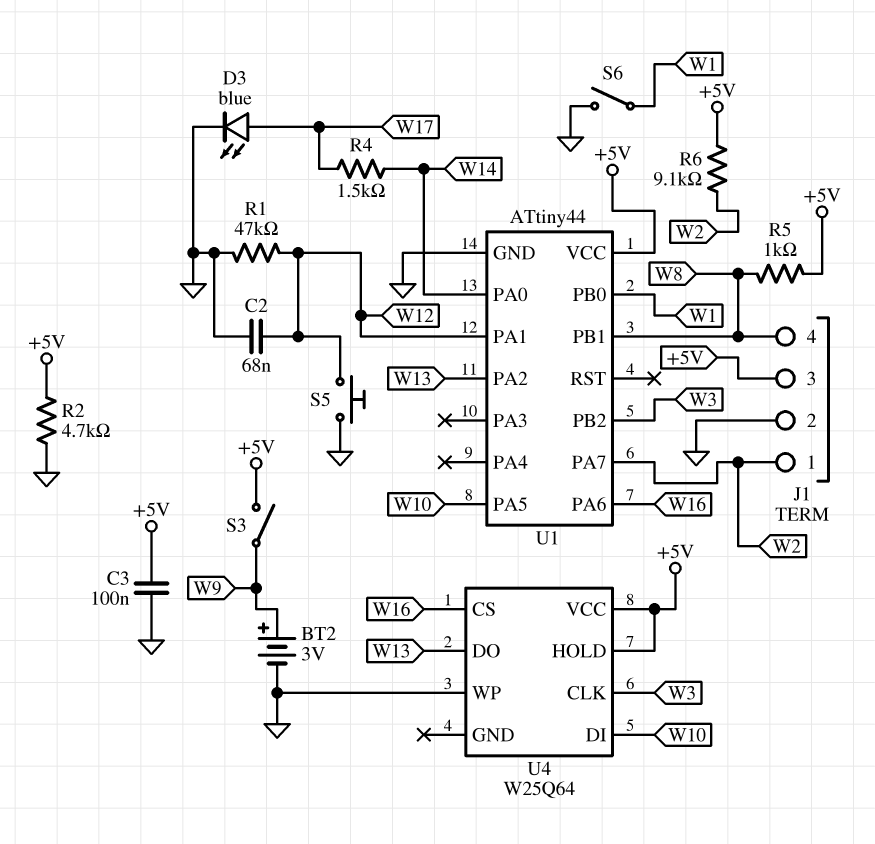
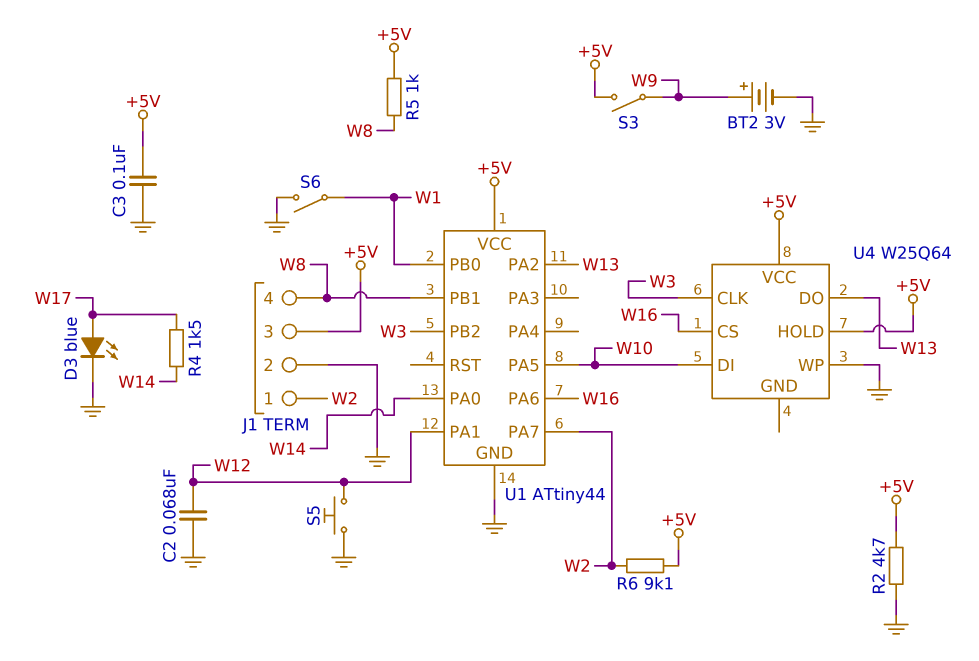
R1: 47k (GND, W12) -> none

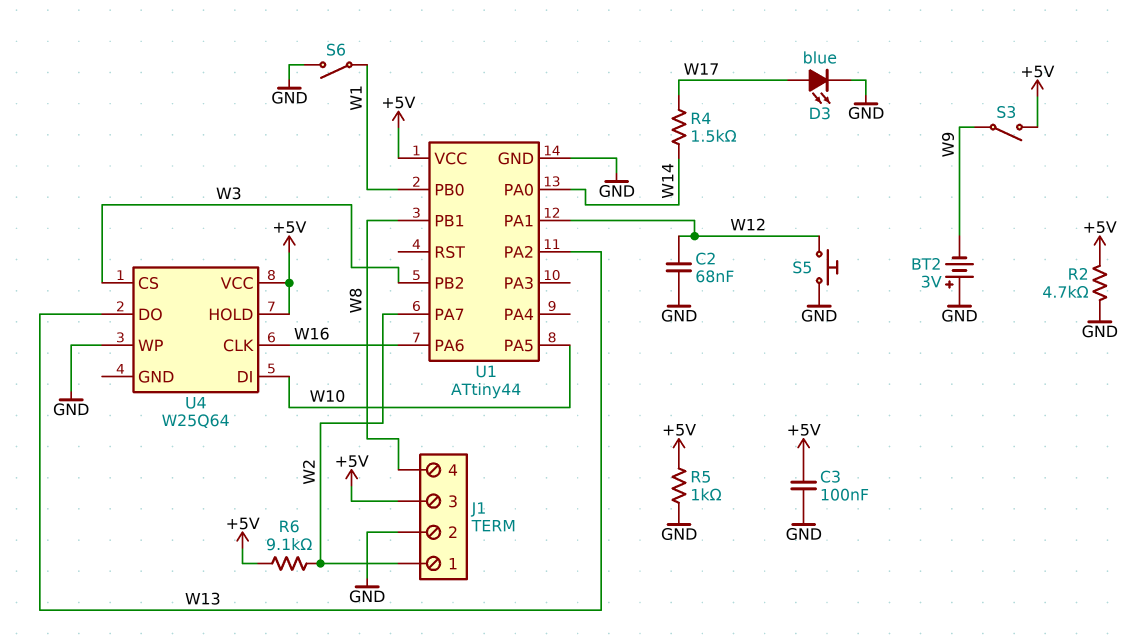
BT2: 3V (plus W9, minus GND) -> 3V (plus GND, minus W9)
R5: 1k (+5V, W8) -> 1k (+5V, GND)
U4 pin CLK: W3 -> W16
U4 pin CS: W16 -> W3

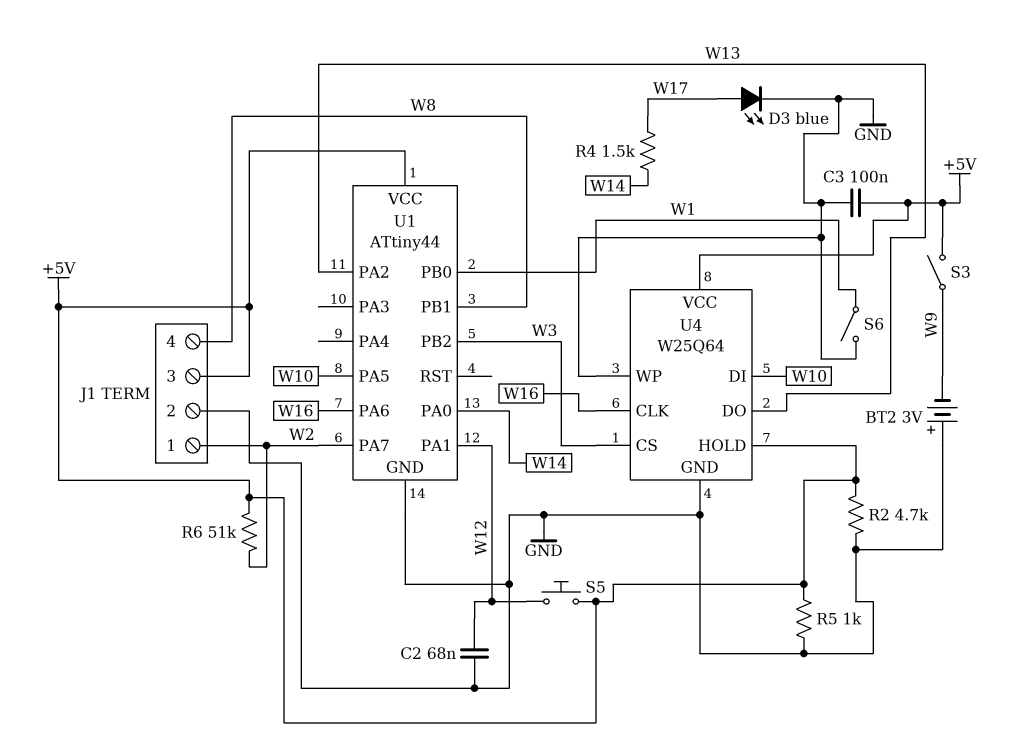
R6: 9.1k (+5V, W2) -> 51k (+5V, W2)
S5: button (GND, W12) -> button (+5V, W12)
U4 pin GND: none -> GND

